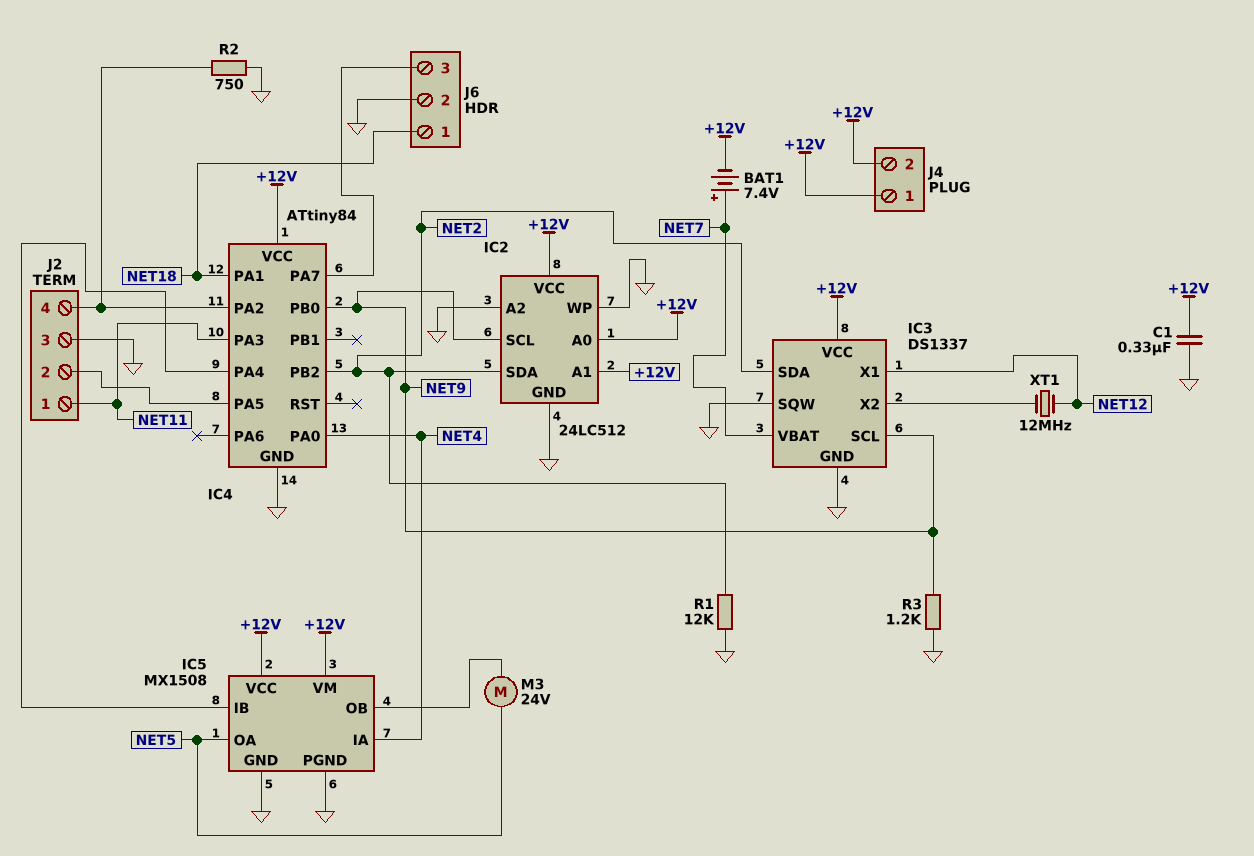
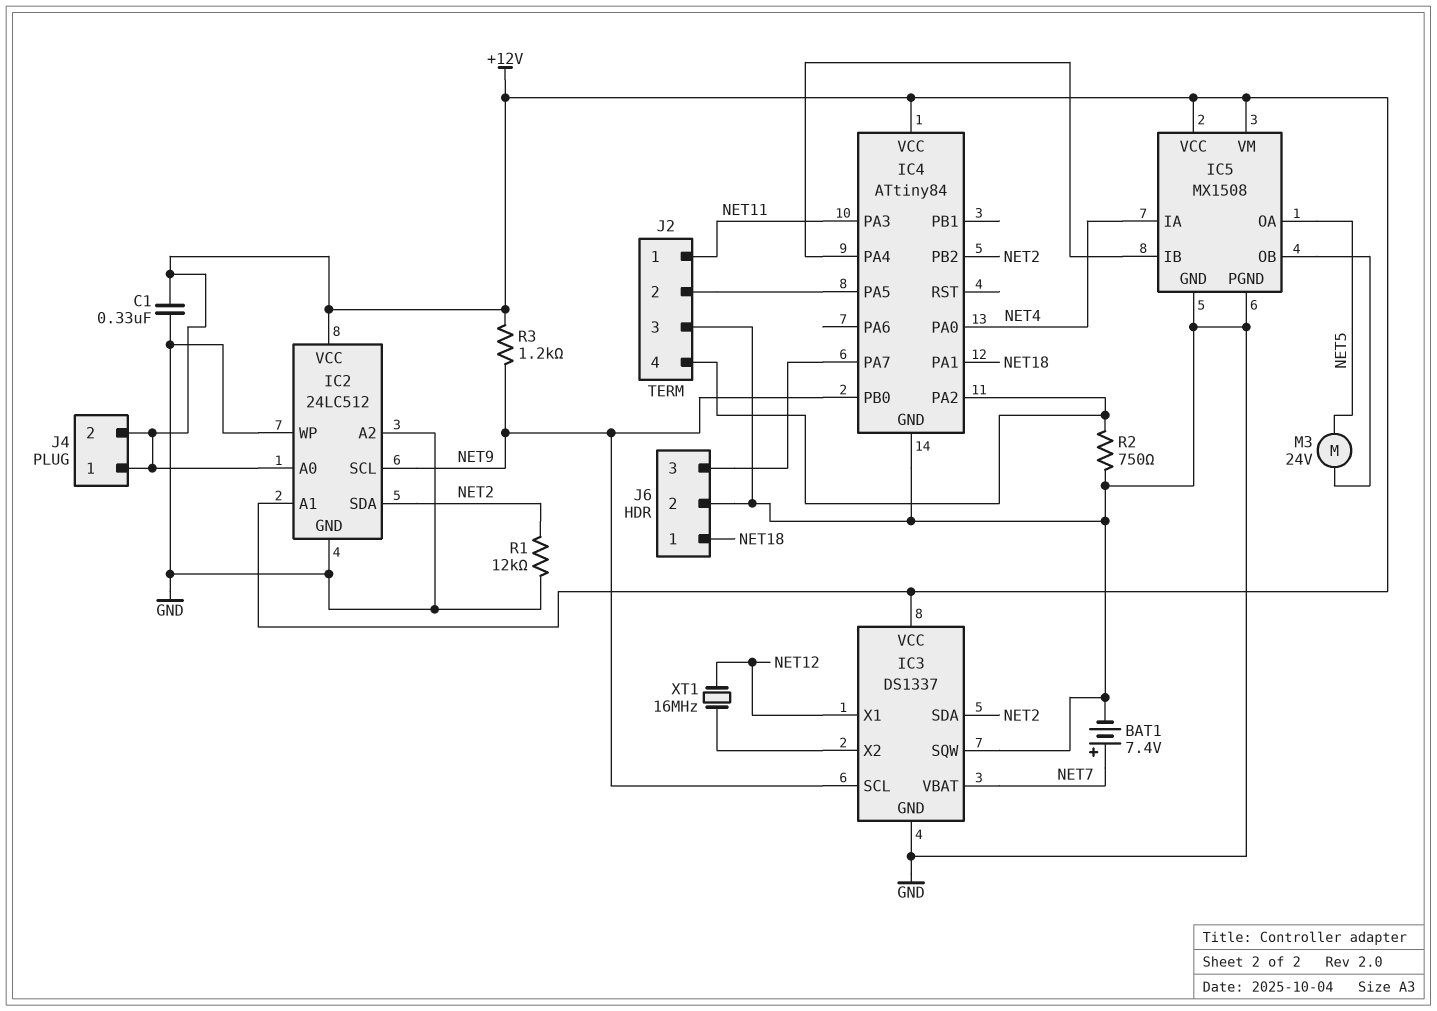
BAT1: 7.4V (plus NET7, minus +12V) -> 7.4V (plus NET7, minus GND)
R3: 1.2k (GND, NET9) -> 1.2k (+12V, NET9)
XT1: 12MHz (IC3/X2, NET12) -> 16MHz (IC3/X2, NET12)

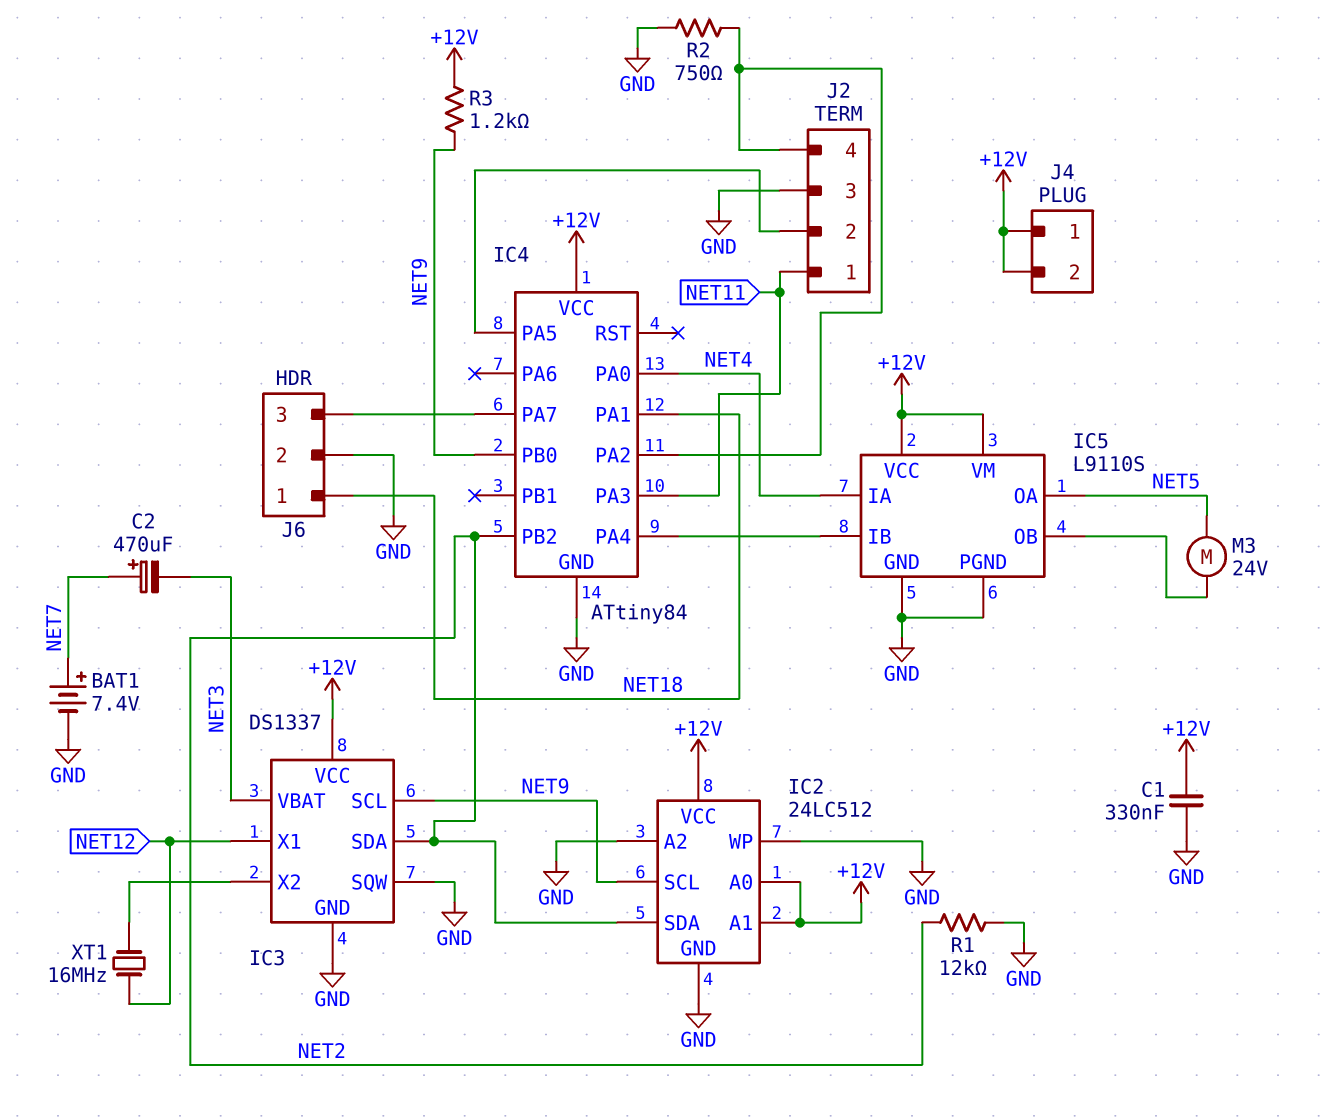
C2: none -> 470uF (plus NET7, minus NET3)
IC3 pin VBAT: NET7 -> NET3
IC5: MX1508 -> L9110S

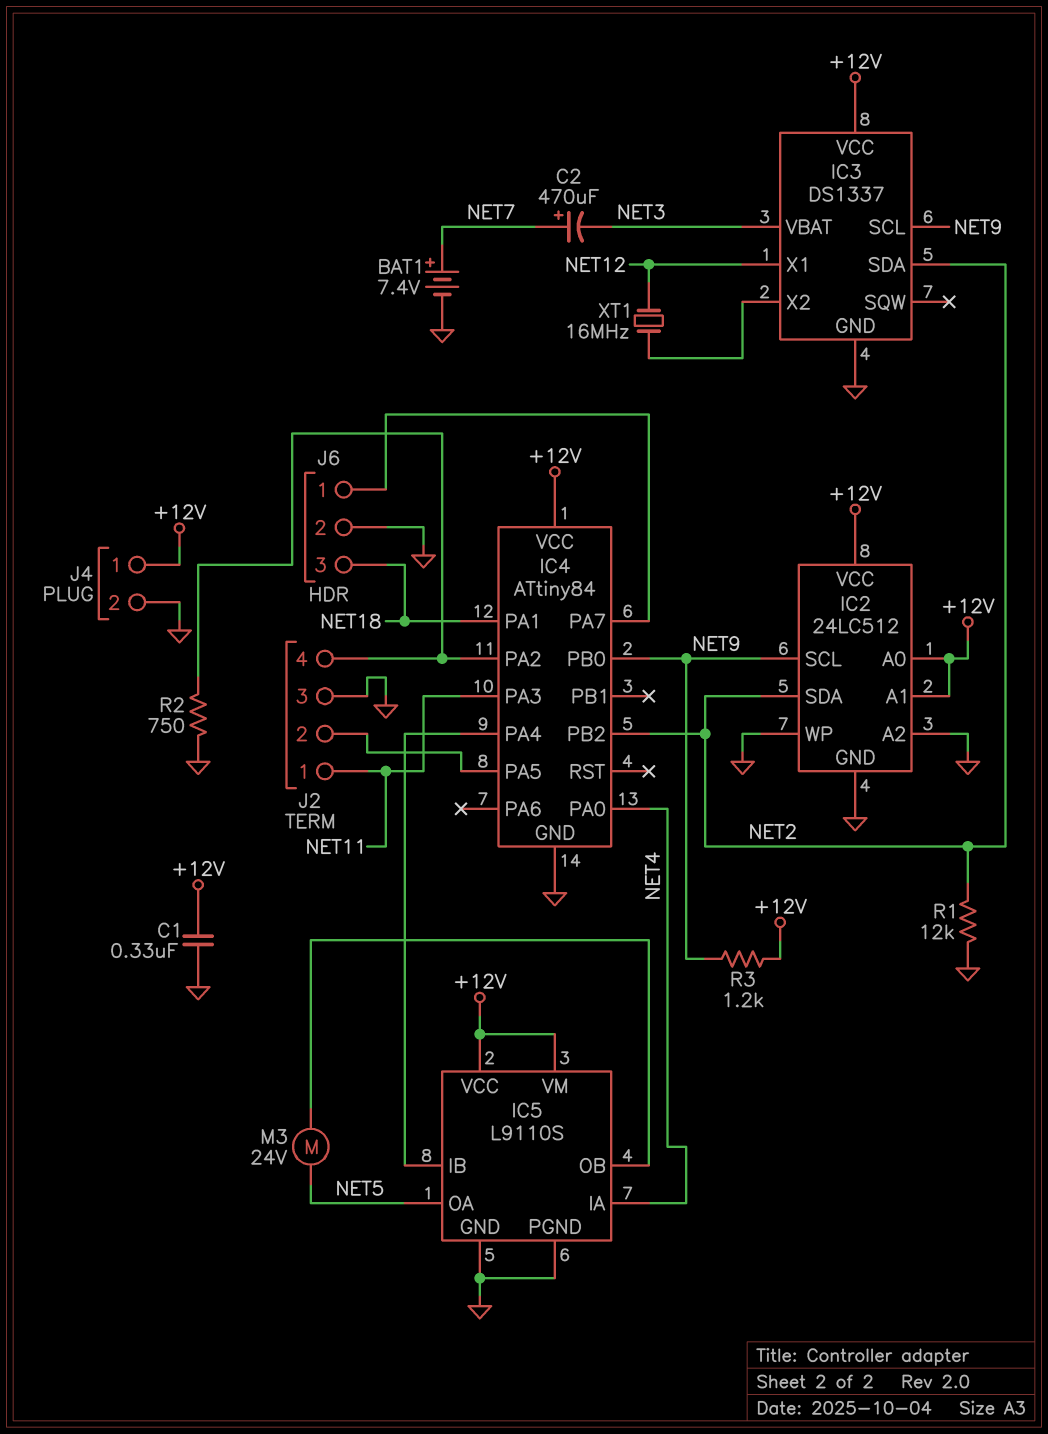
IC3 pin SQW: GND -> none
J4 pin 2: +12V -> GND
J6 pin 1: NET18 -> IC4/PA7
J6 pin 3: IC4/PA7 -> NET18

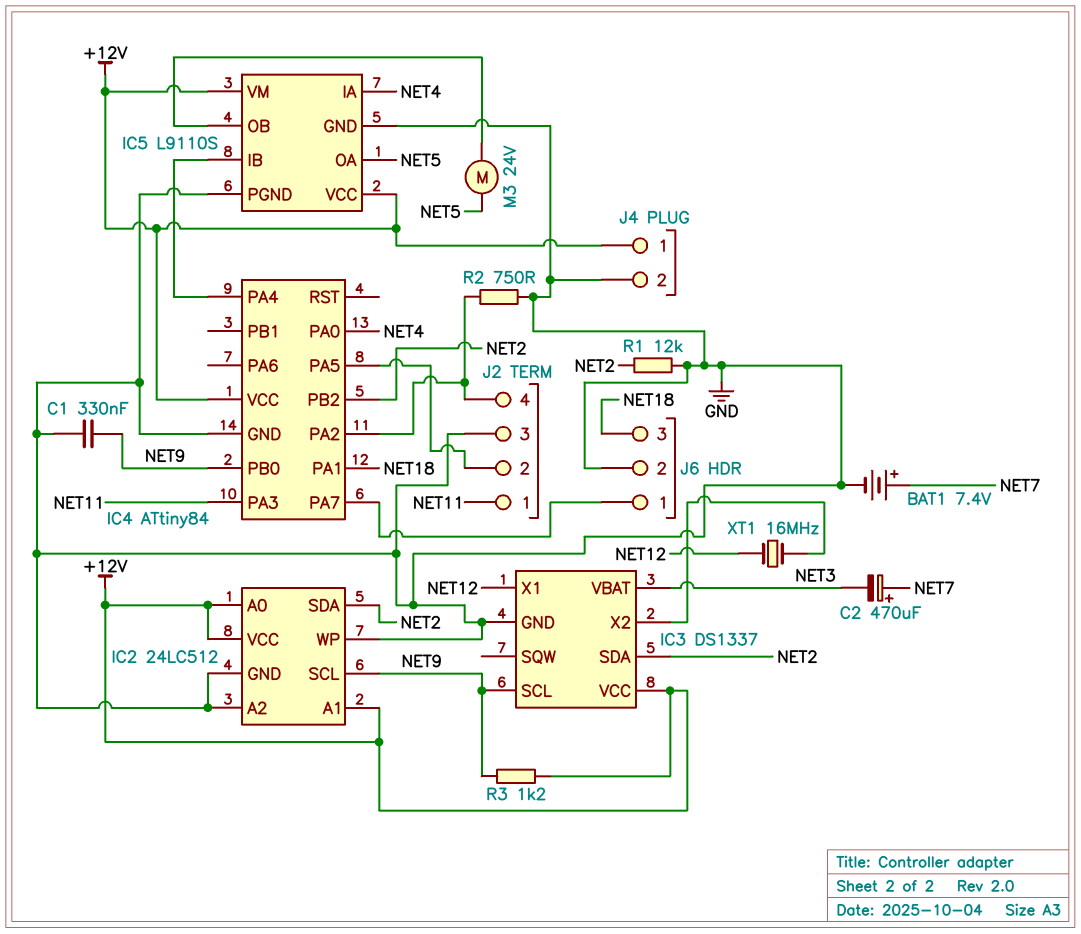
C1: 330nF (+12V, GND) -> 330nF (GND, NET9)

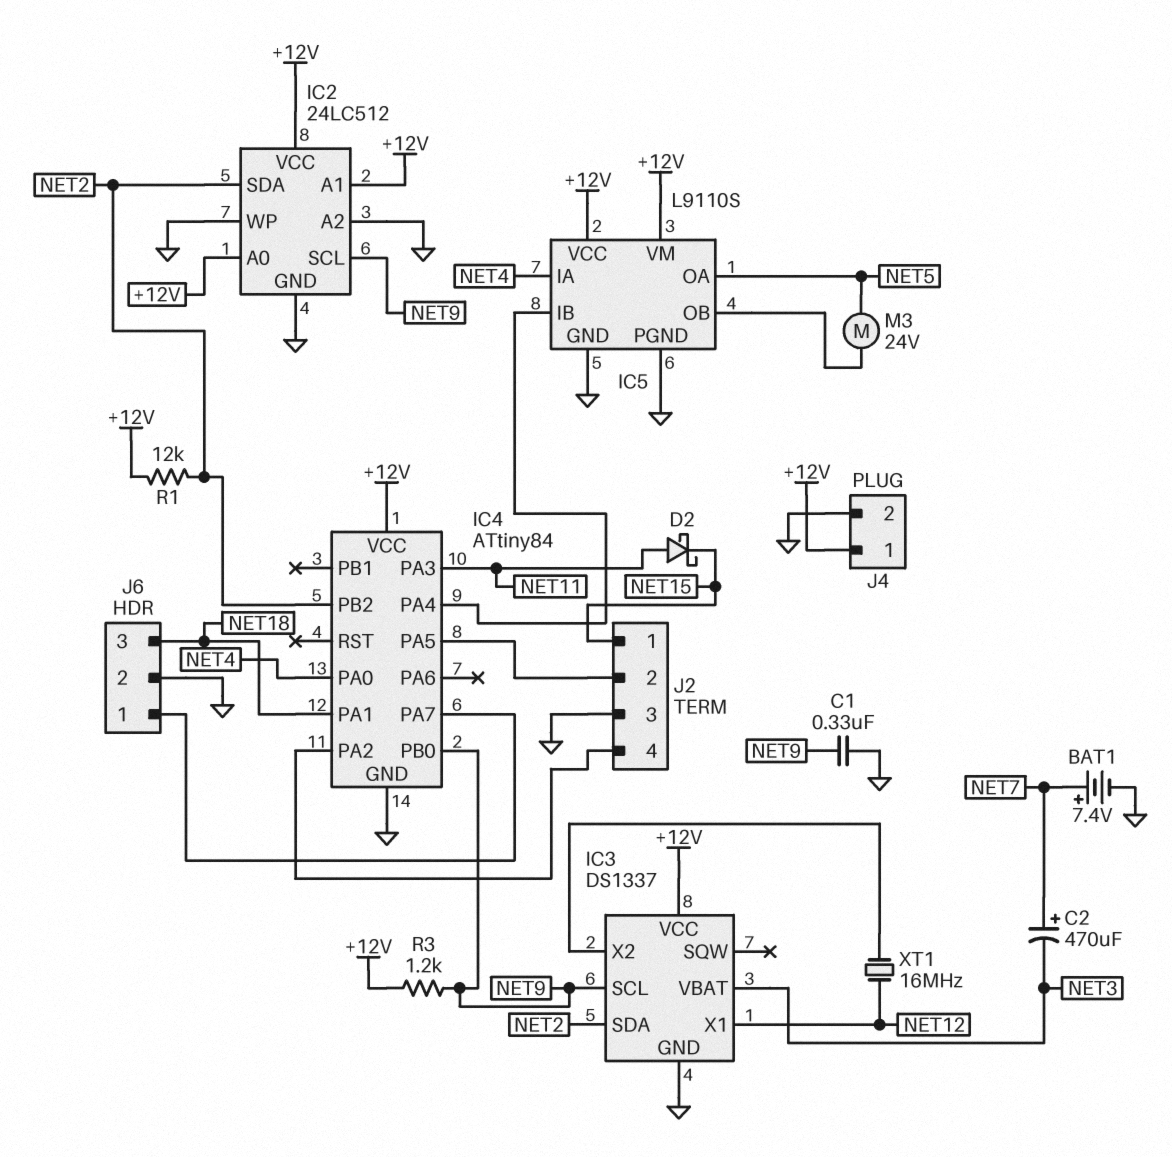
D2: none -> schottky (A NET11, K NET15)
J2 pin 1: NET11 -> NET15
R1: 12k (GND, NET2) -> 12k (+12V, NET2)
R2: 750 (GND, IC4/PA2) -> none

